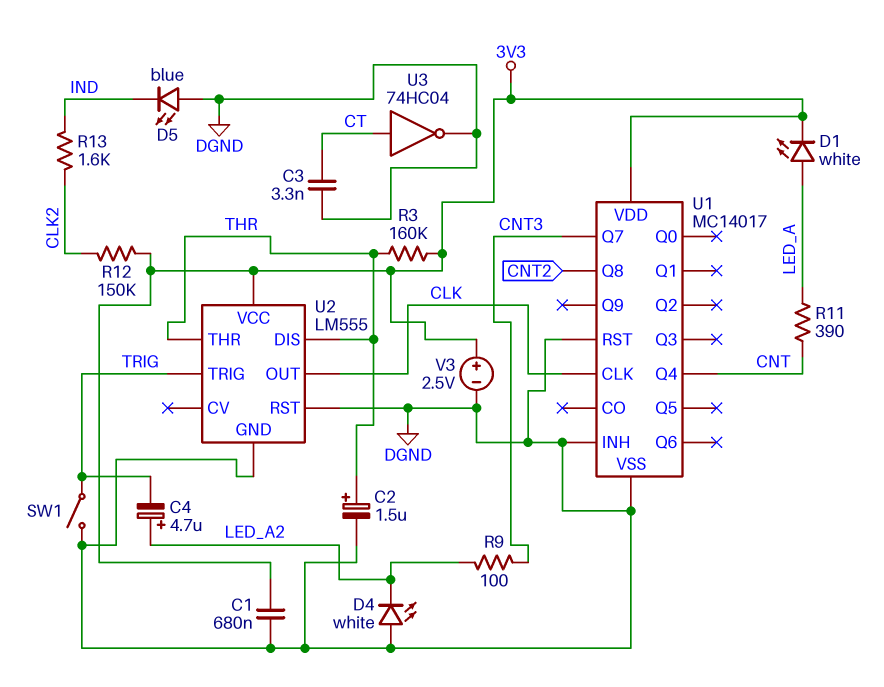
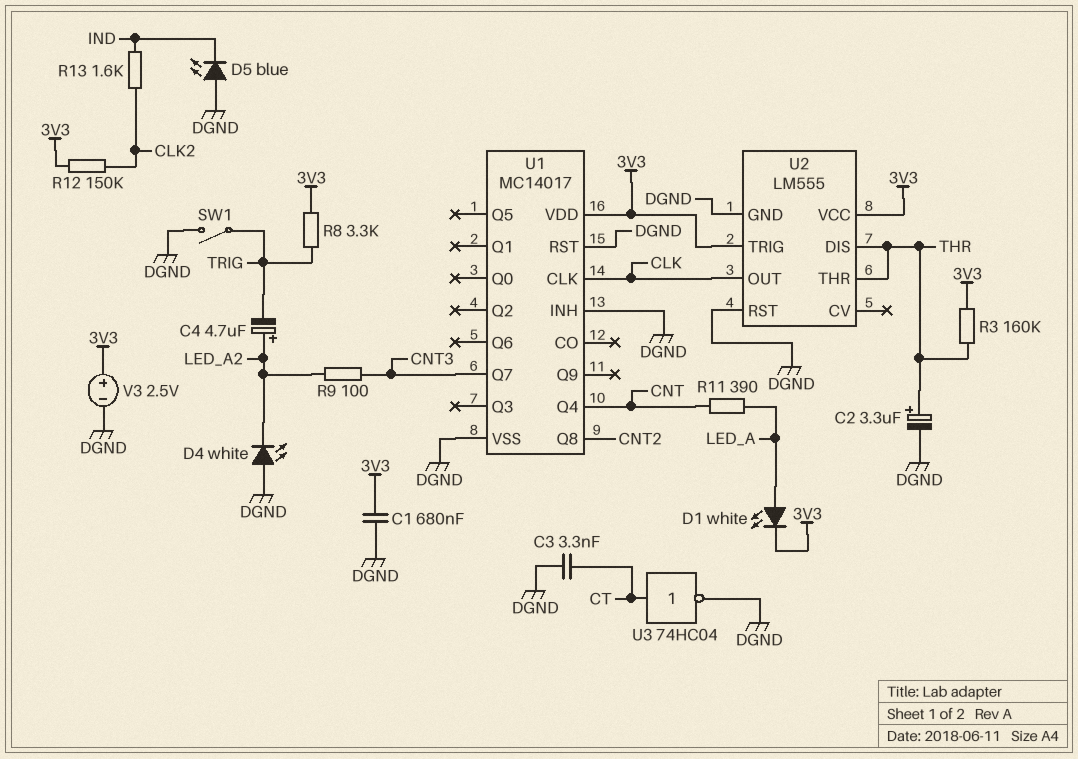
C2: 1.5uF (plus THR, minus DGND) -> 3.3uF (plus THR, minus DGND)
R8: none -> 3.3k (3V3, TRIG)
U2 pin TRIG: TRIG -> 3V3

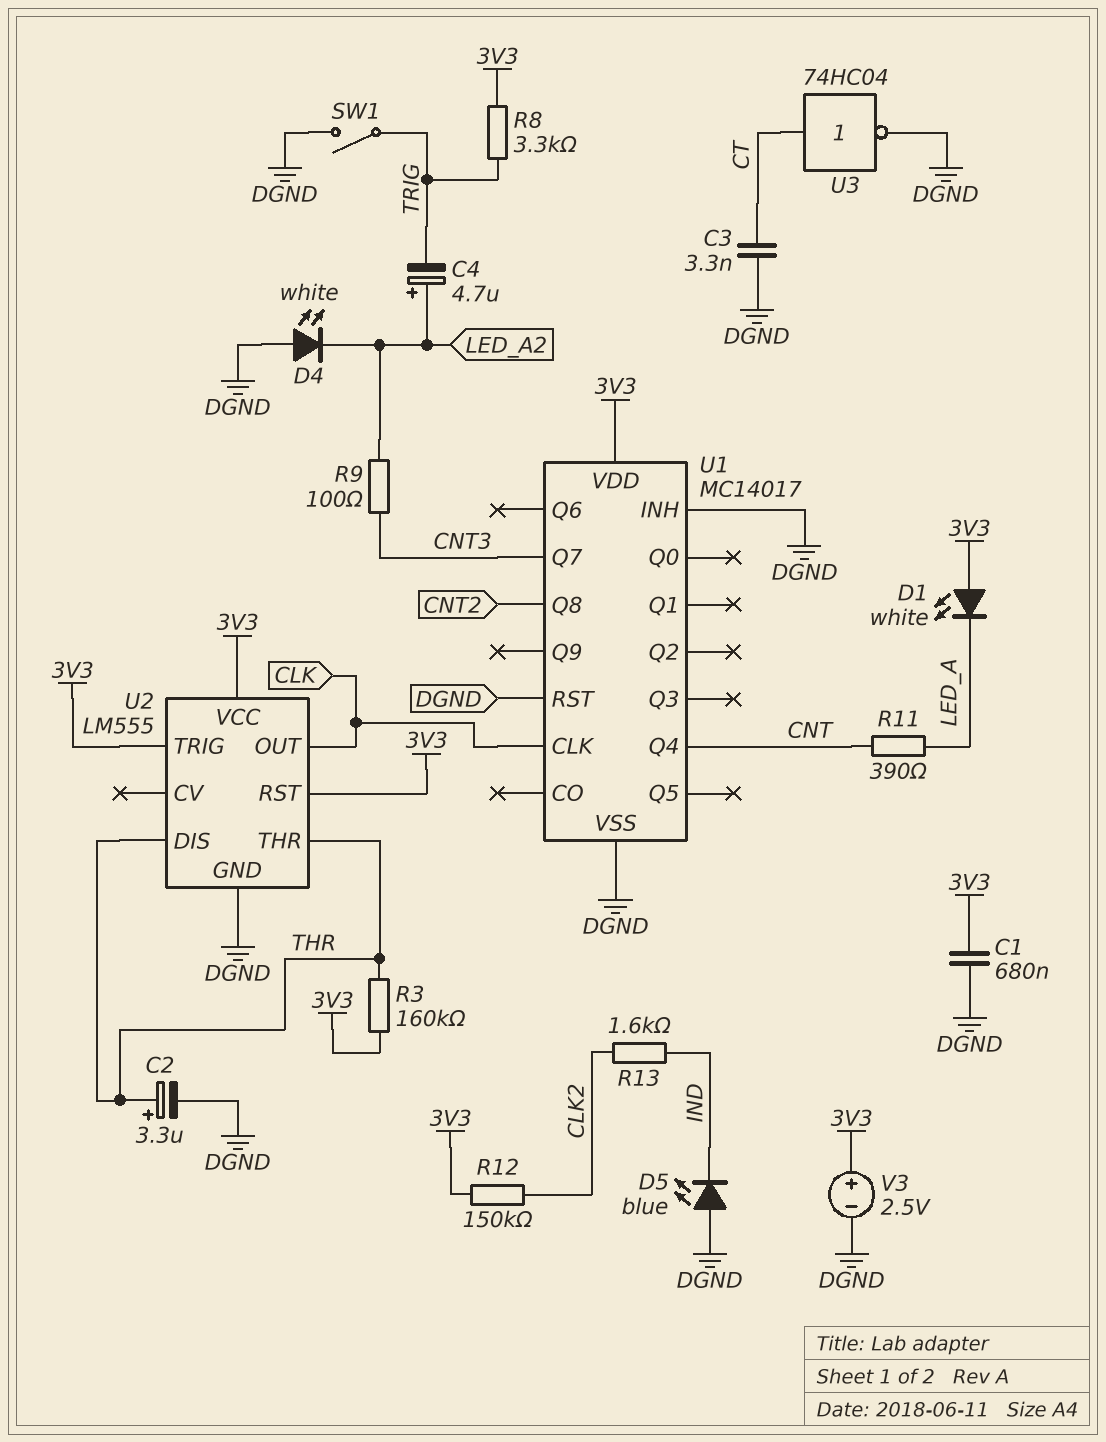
D1: LED white (A LED_A, K 3V3) -> LED white (A 3V3, K LED_A)
U2 pin RST: DGND -> 3V3

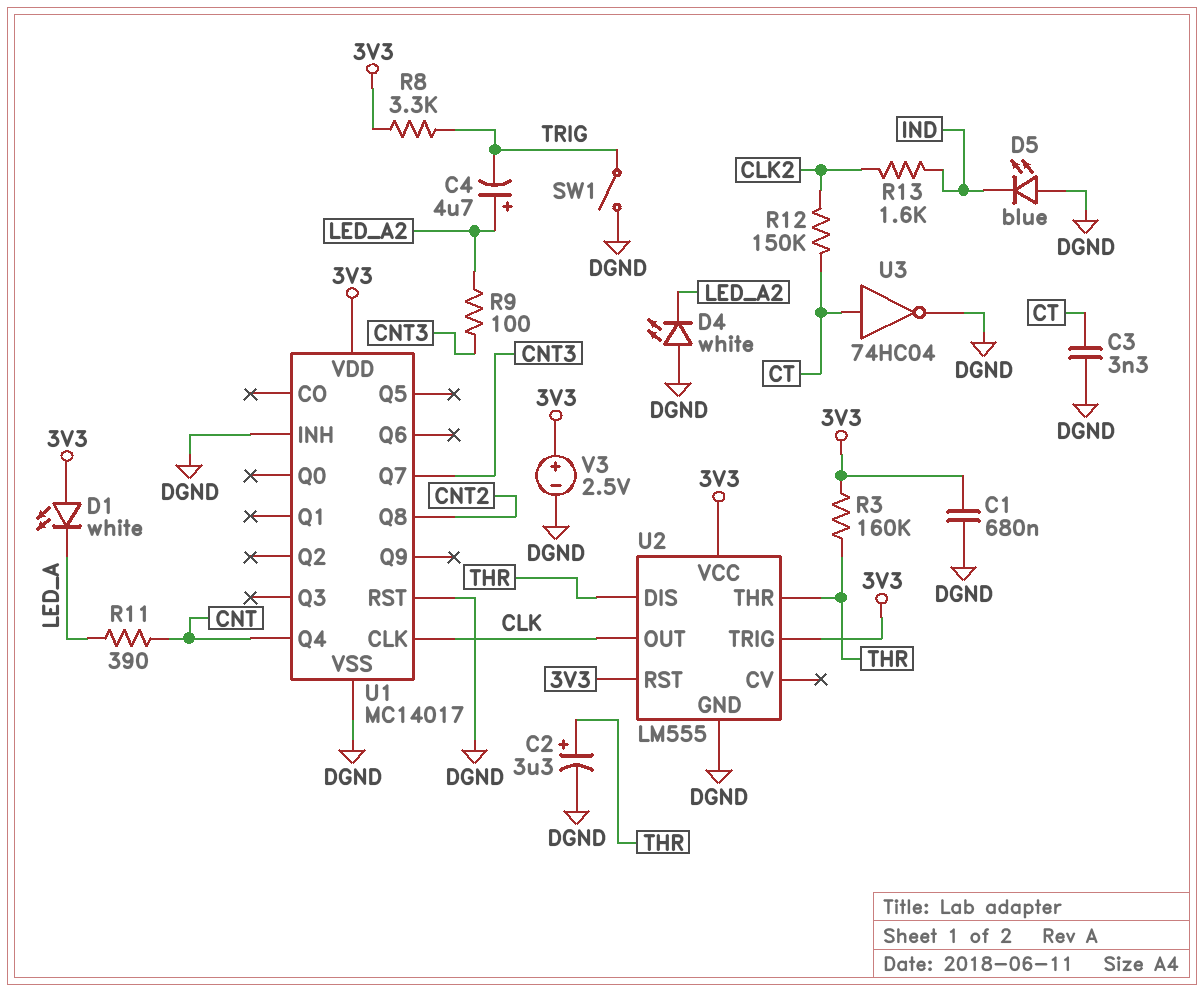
R12: 150k (3V3, CLK2) -> 150k (CLK2, CT)

